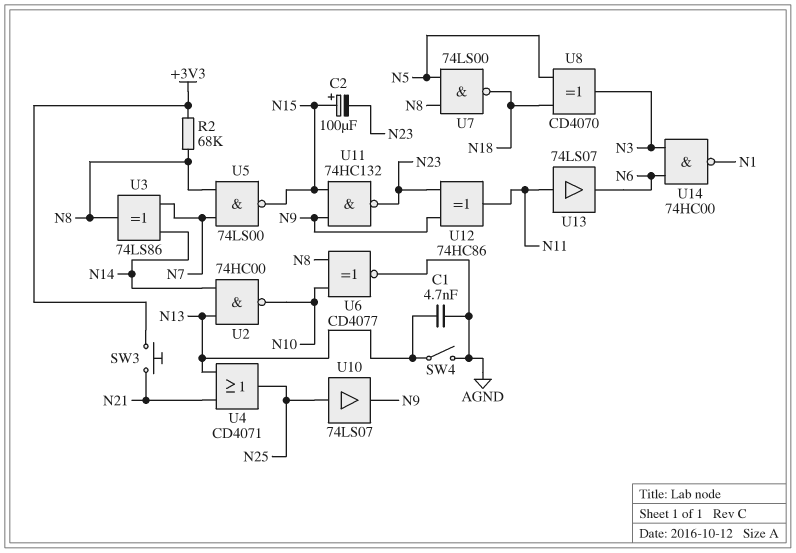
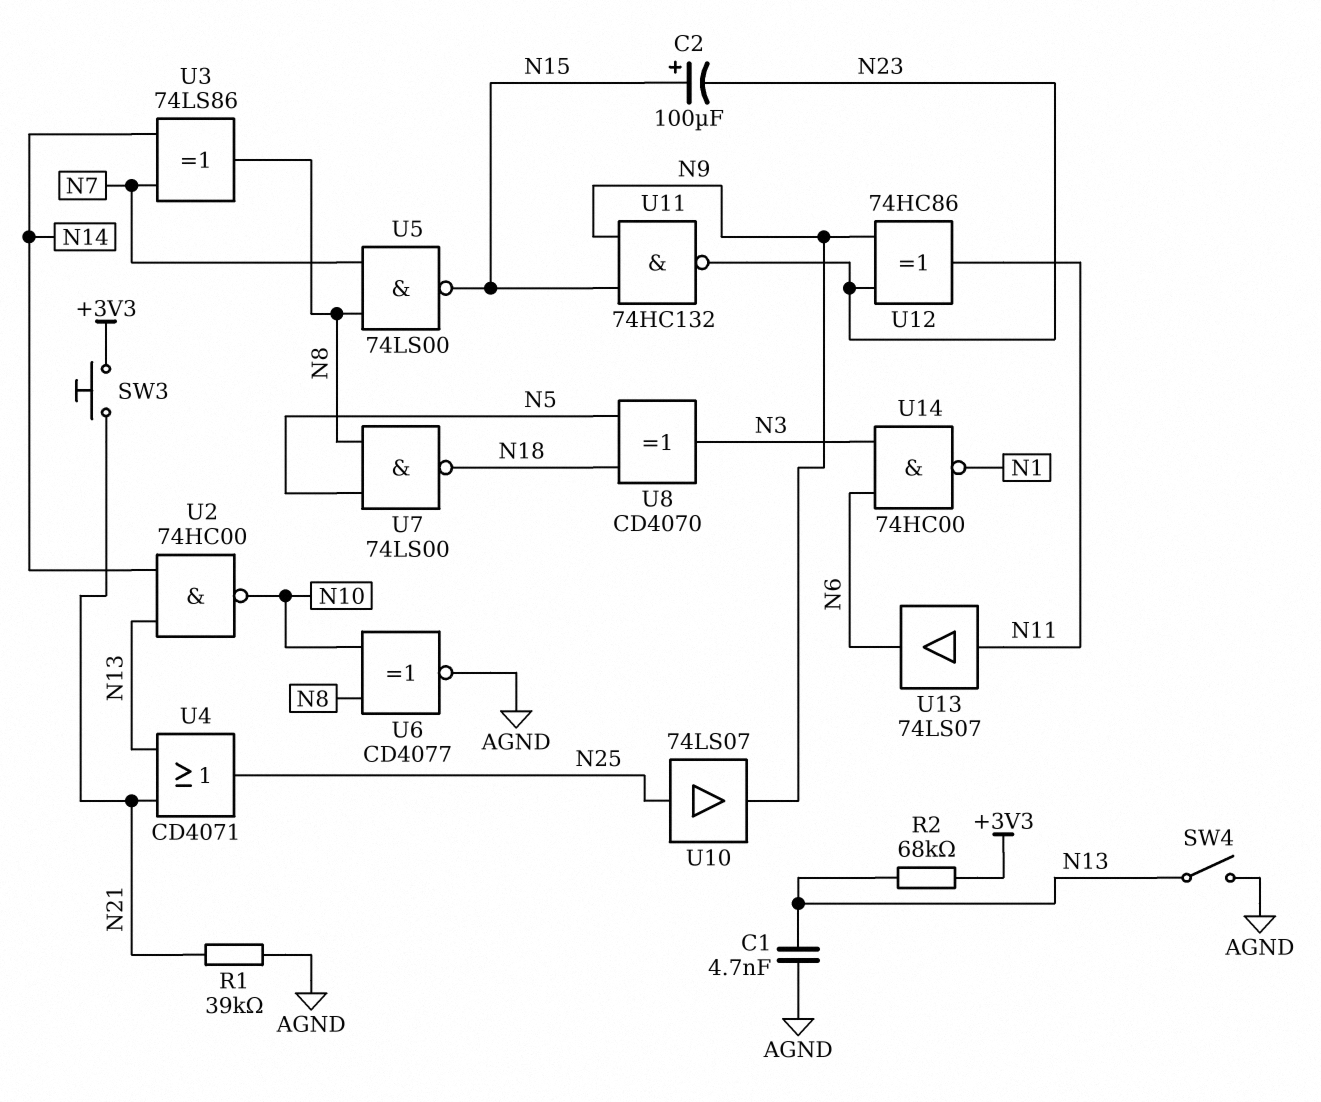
R1: none -> 39k (AGND, N21)
R2: 68k (+3V3, N8) -> 68k (+3V3, N13)

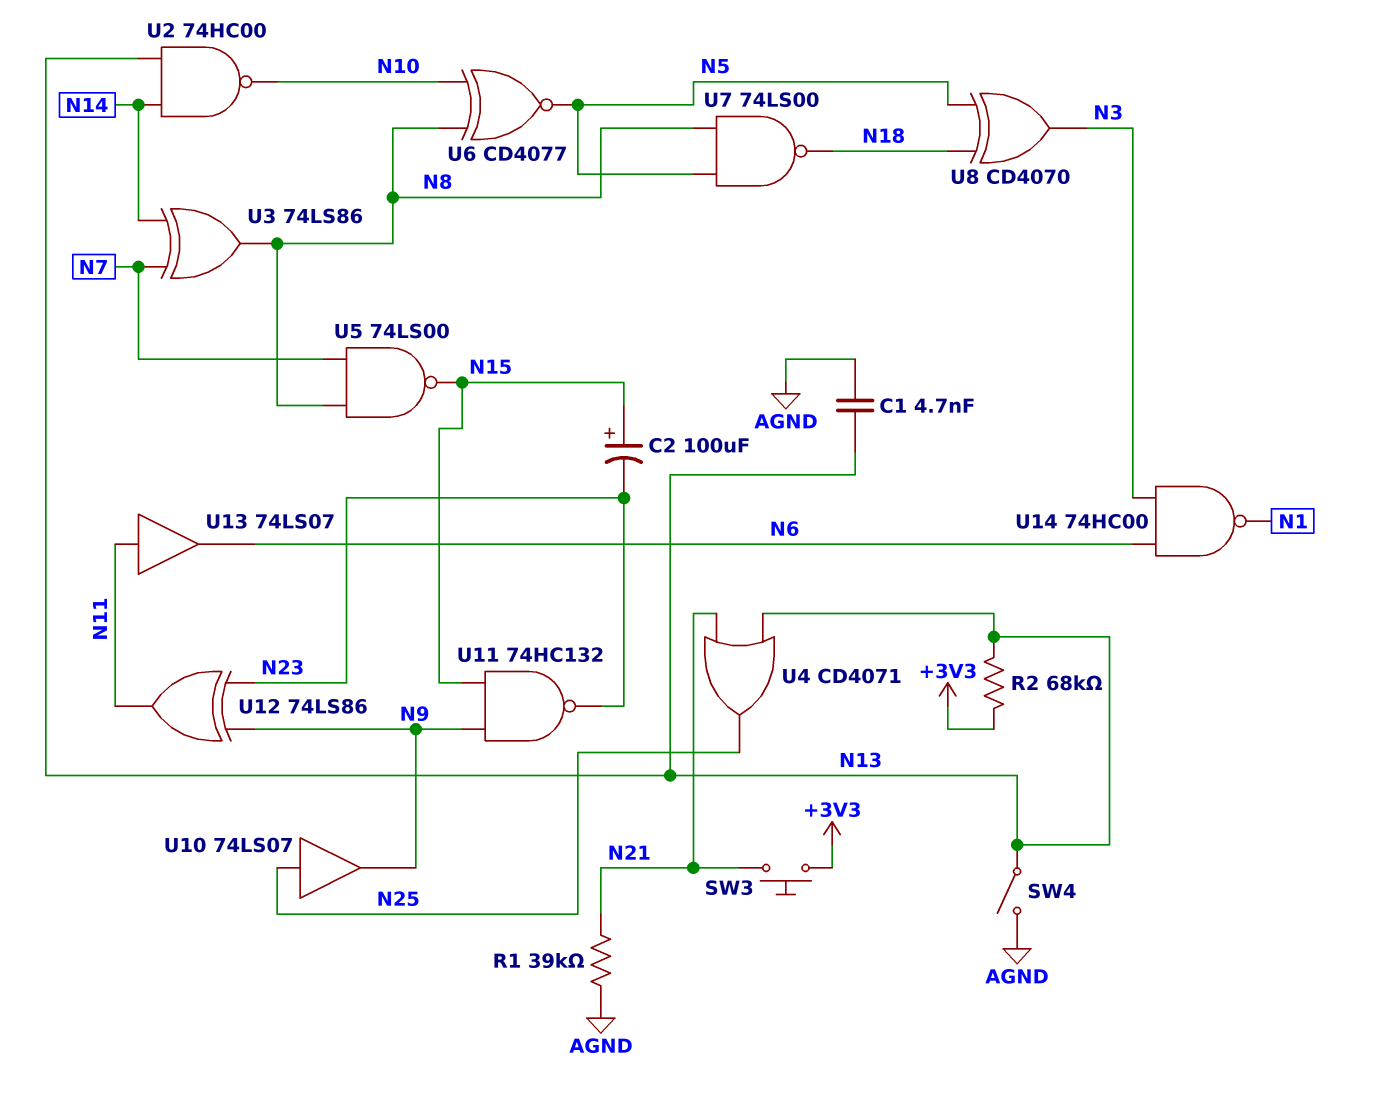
U6: XNOR CD4077 (in N8, in N10, out AGND) -> XNOR CD4077 (in N8, in N10, out N5)
U12: XOR 74HC86 (in N9, in N23, out N11) -> XOR 74LS86 (in N9, in N23, out N11)

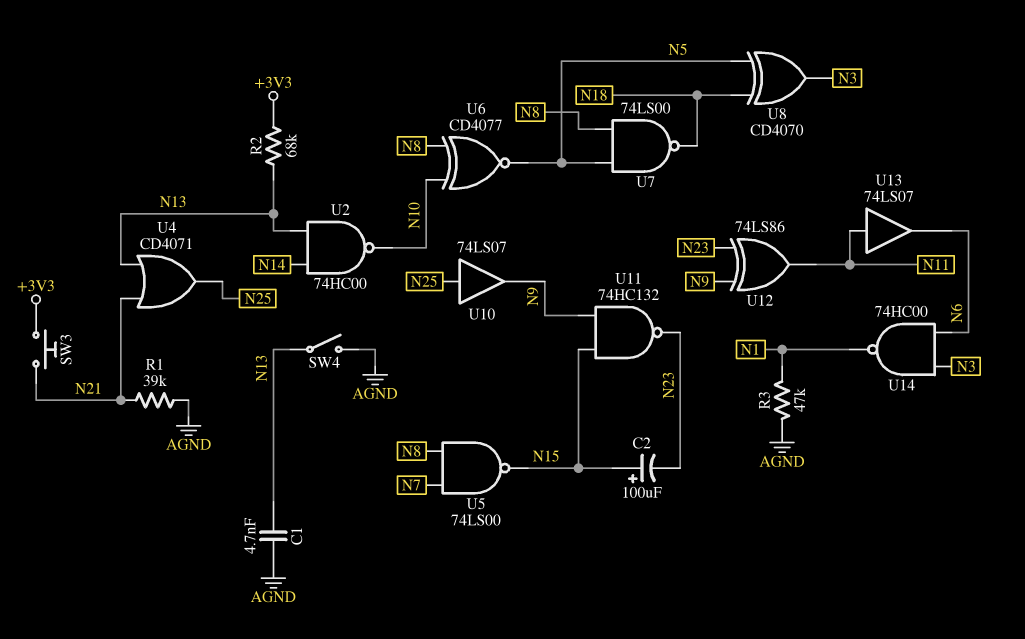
R3: none -> 47k (AGND, N1)
U3: XOR 74LS86 (in N7, in N14, out N8) -> none

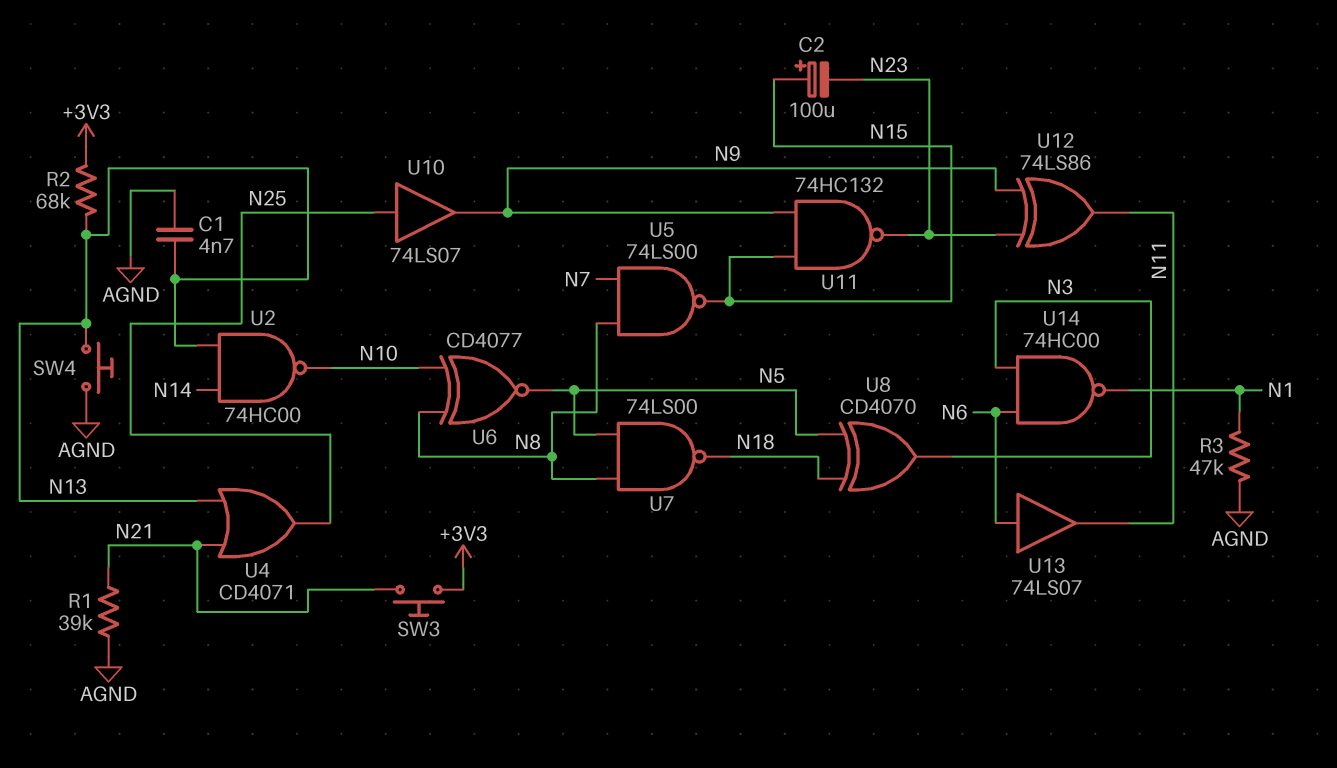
SW4: switch (AGND, N13) -> button (AGND, N13)
U13: buffer 74LS07 (in N11, out N6) -> buffer 74LS07 (in N6, out N11)

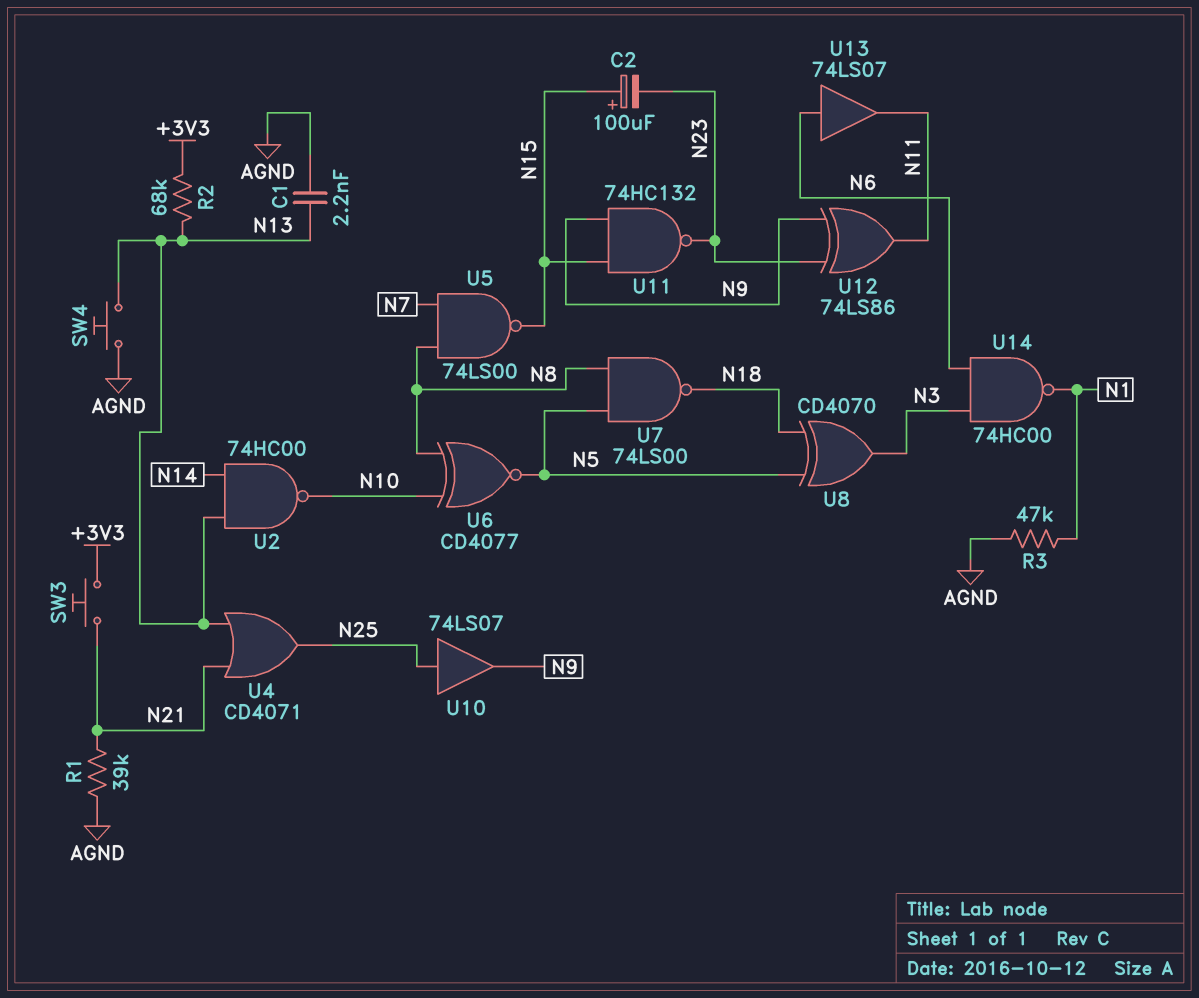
C1: 4.7nF (AGND, N13) -> 2.2nF (AGND, N13)

